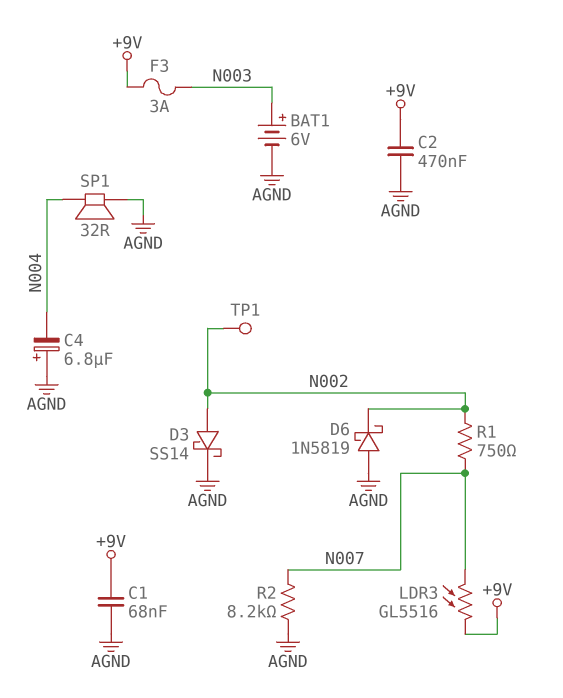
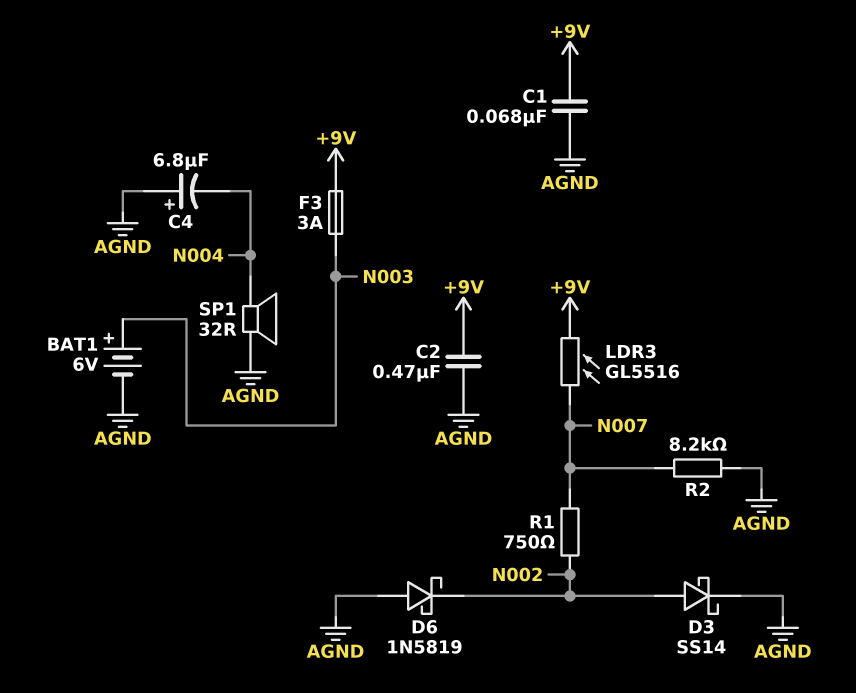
TP1: test point (N002) -> none

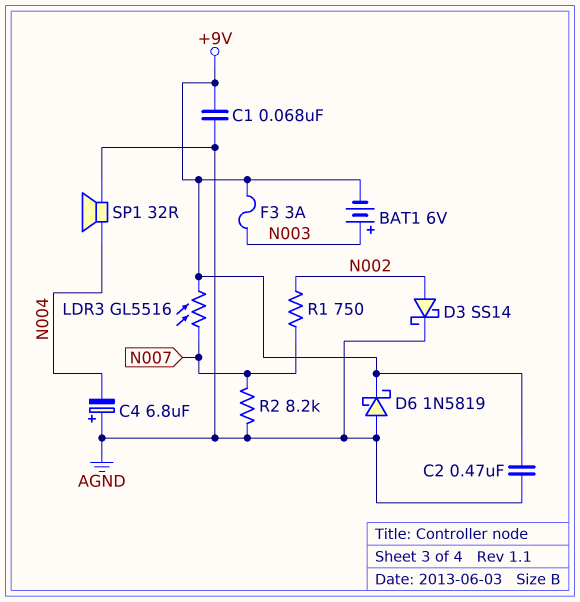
BAT1: 6V (plus N003, minus AGND) -> 6V (plus N003, minus +9V)
D6: schottky 1N5819 (A AGND, K N002) -> schottky 1N5819 (A AGND, K +9V)

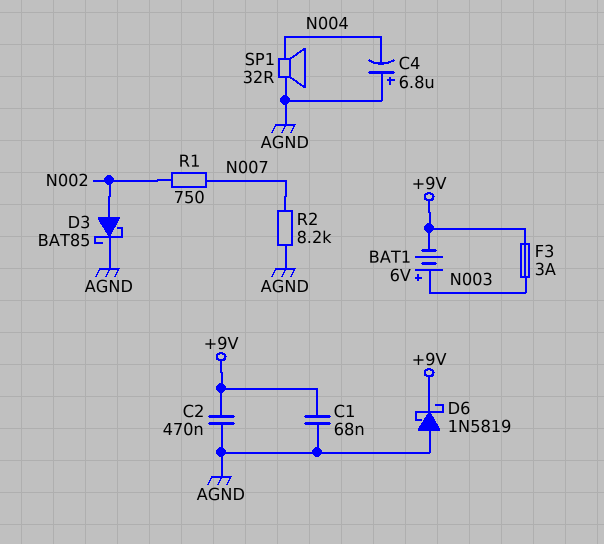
D3: schottky SS14 (A N002, K AGND) -> schottky BAT85 (A N002, K AGND)
LDR3: GL5516 (+9V, N007) -> none

